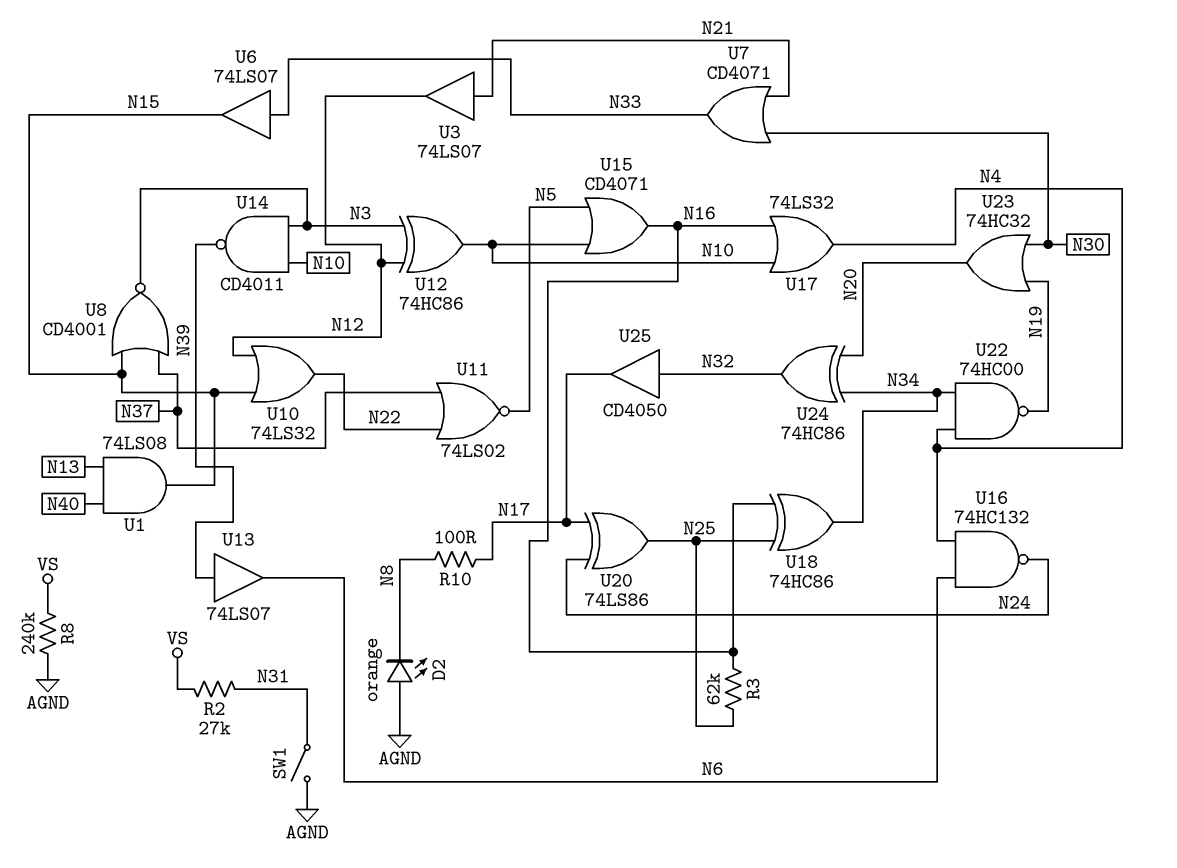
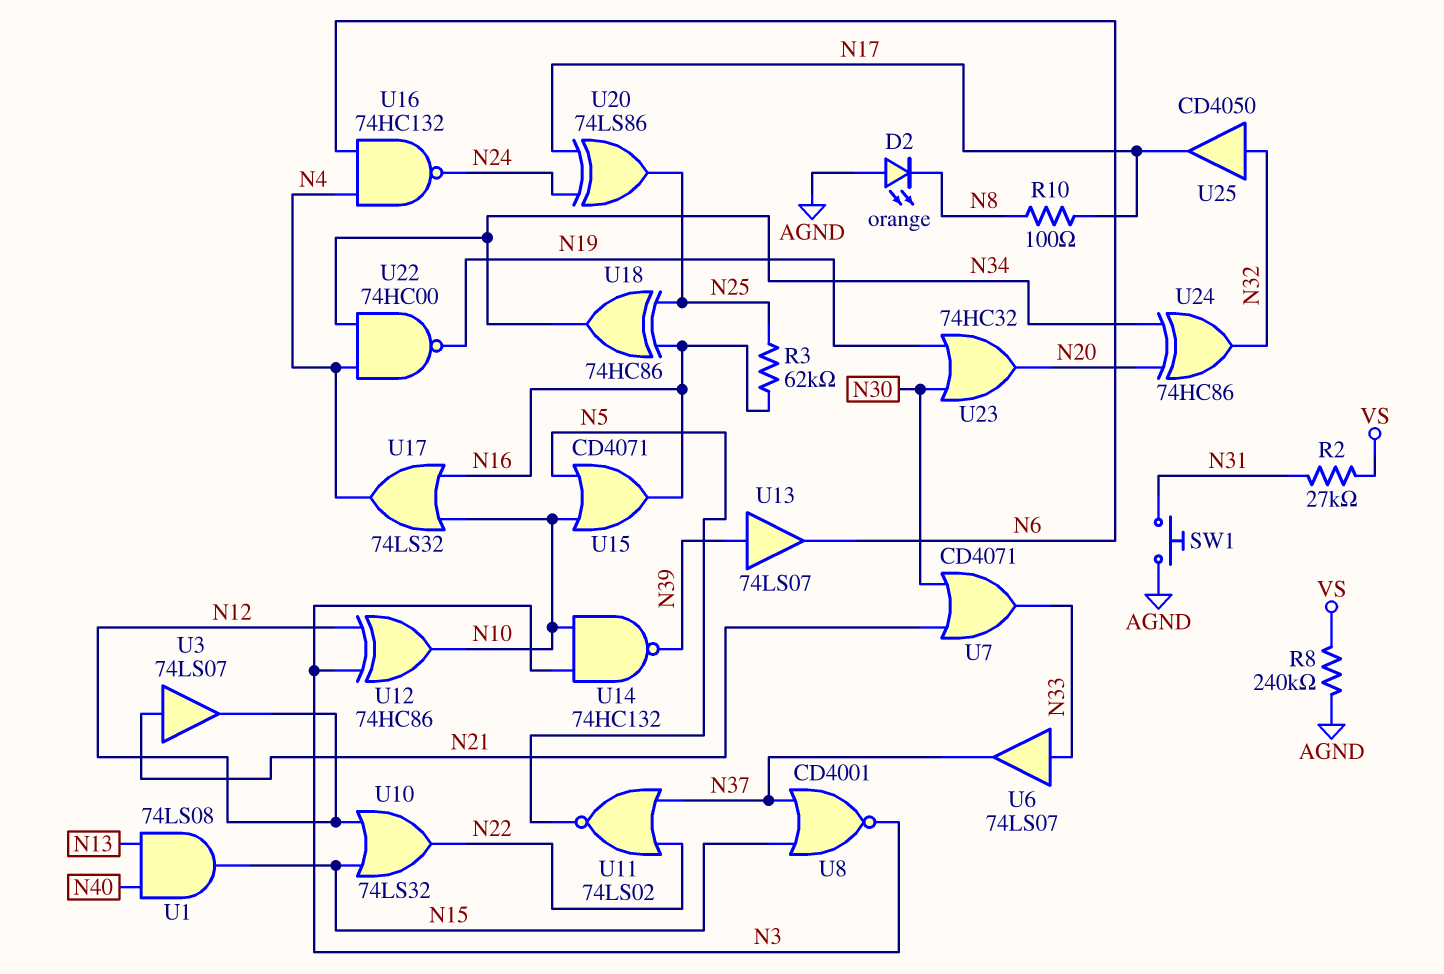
SW1: switch (AGND, N31) -> button (AGND, N31)
U6: buffer 74LS07 (in N33, out N15) -> buffer 74LS07 (in N33, out N37)
U14: NAND CD4011 (in N3, in N10, out N39) -> NAND 74HC132 (in N3, in N10, out N39)

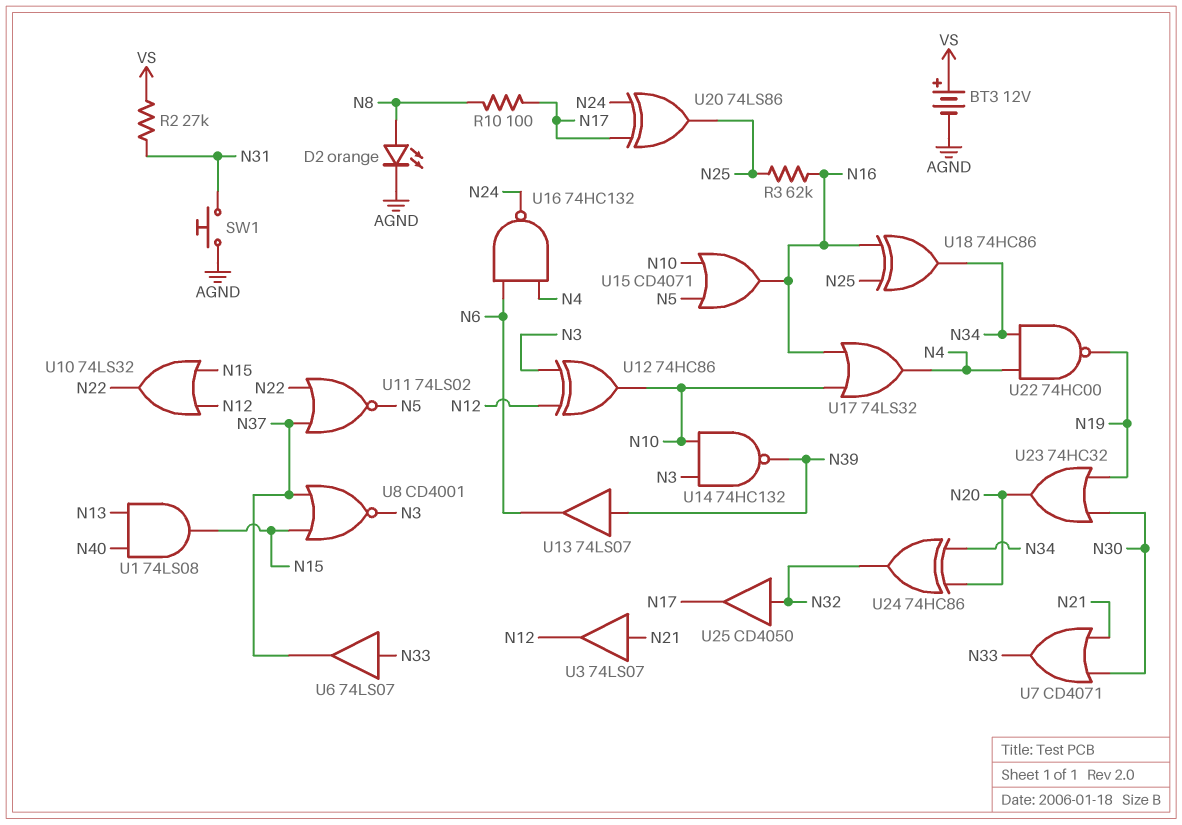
BT3: none -> 12V (plus VS, minus AGND)
D2: LED orange (A AGND, K N8) -> LED orange (A N8, K AGND)
R8: 240k (AGND, VS) -> none

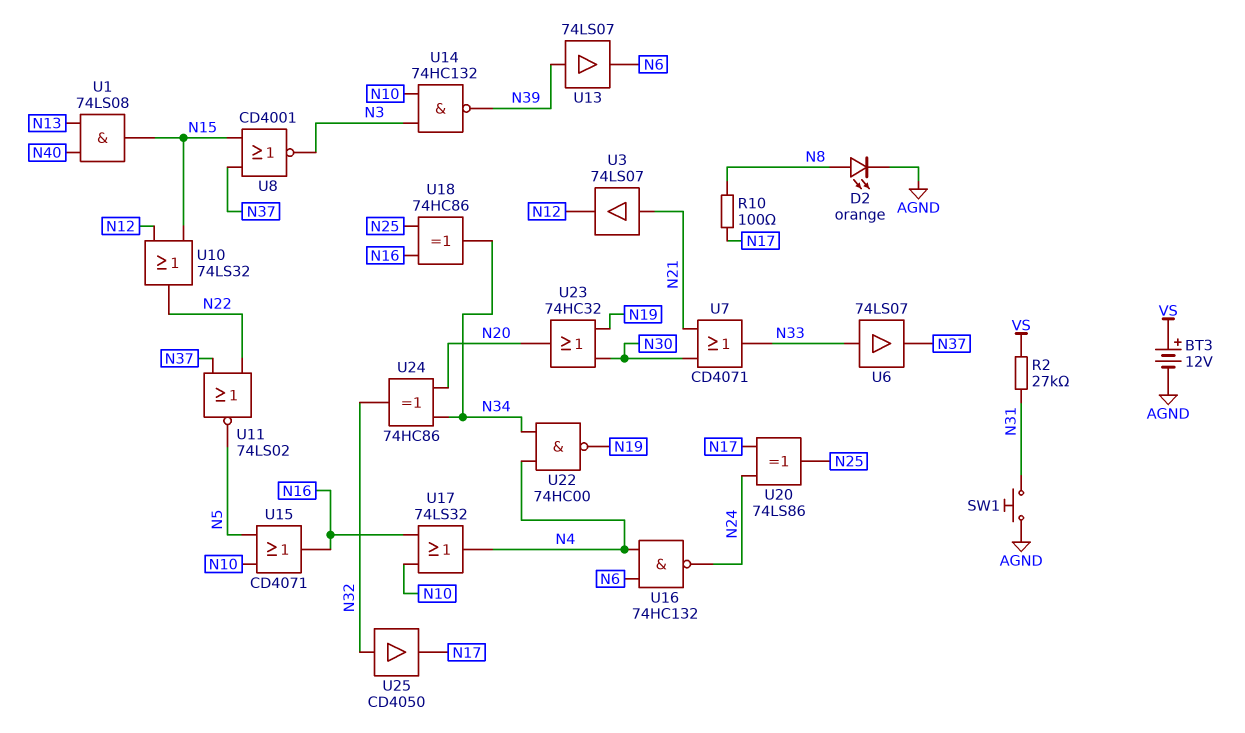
R3: 62k (N16, N25) -> none
U12: XOR 74HC86 (in N3, in N12, out N10) -> none

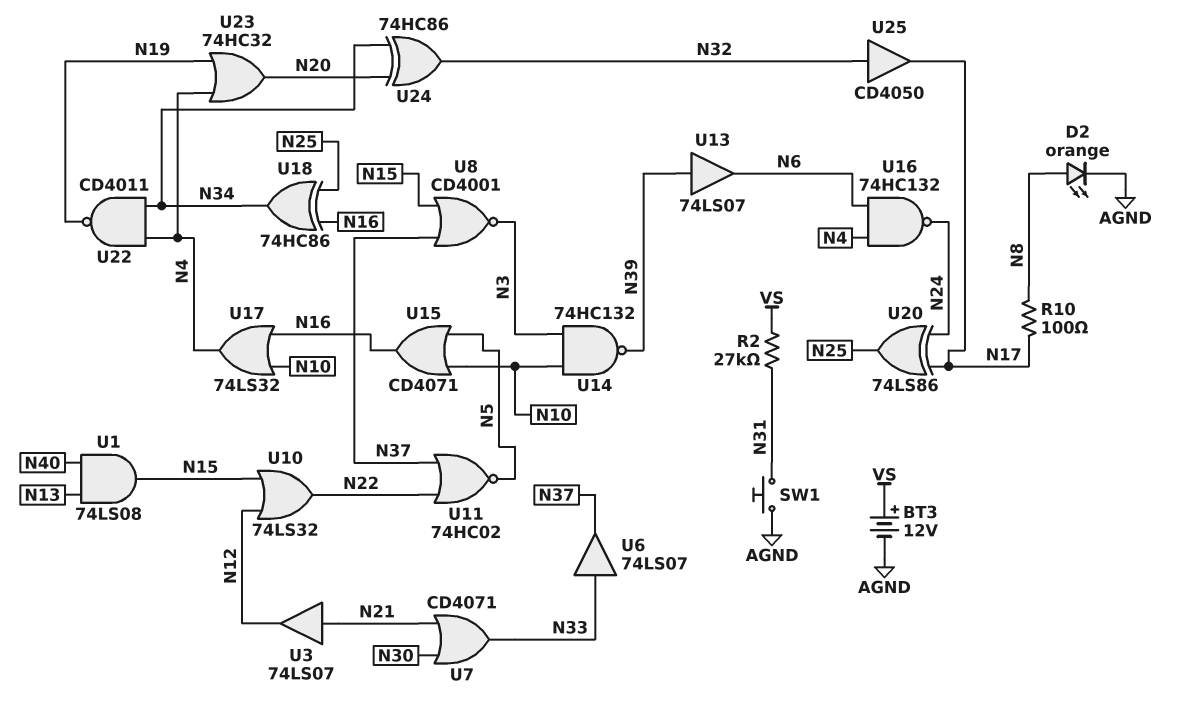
U11: NOR 74LS02 (in N22, in N37, out N5) -> NOR 74HC02 (in N22, in N37, out N5)
U22: NAND 74HC00 (in N4, in N34, out N19) -> NAND CD4011 (in N4, in N34, out N19)
U23: OR 74HC32 (in N19, in N30, out N20) -> OR 74HC32 (in N4, in N19, out N20)

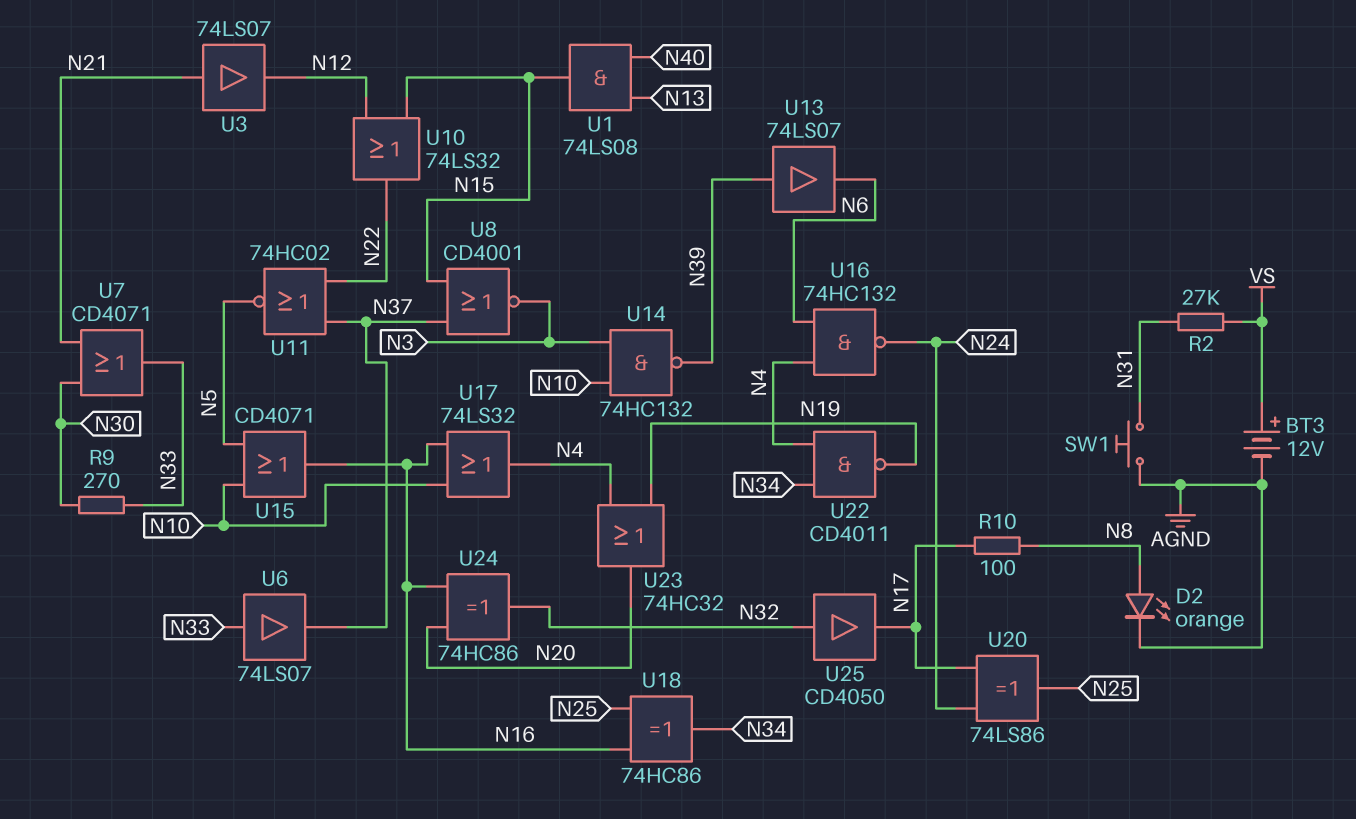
R9: none -> 270 (N30, N33)
U24: XOR 74HC86 (in N20, in N34, out N32) -> XOR 74HC86 (in N16, in N20, out N32)

